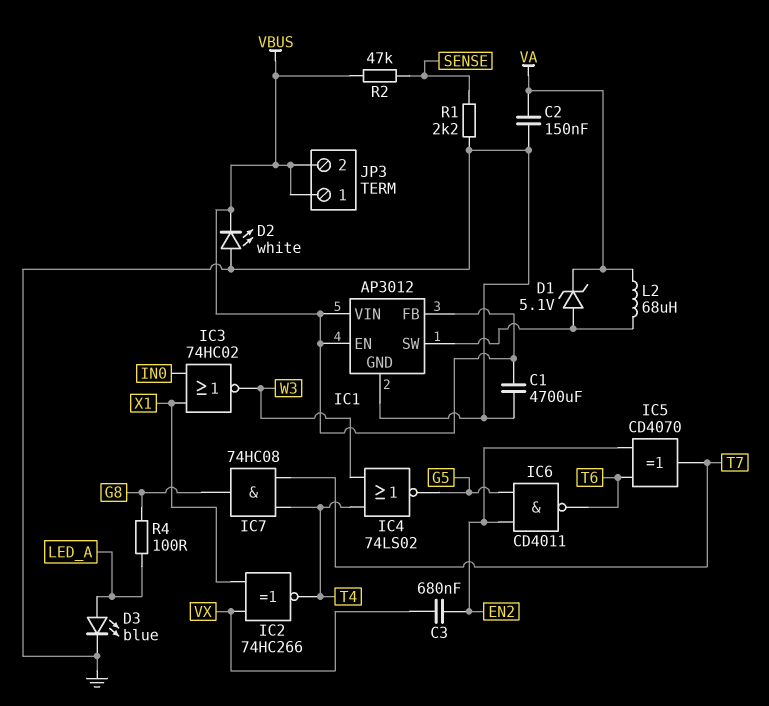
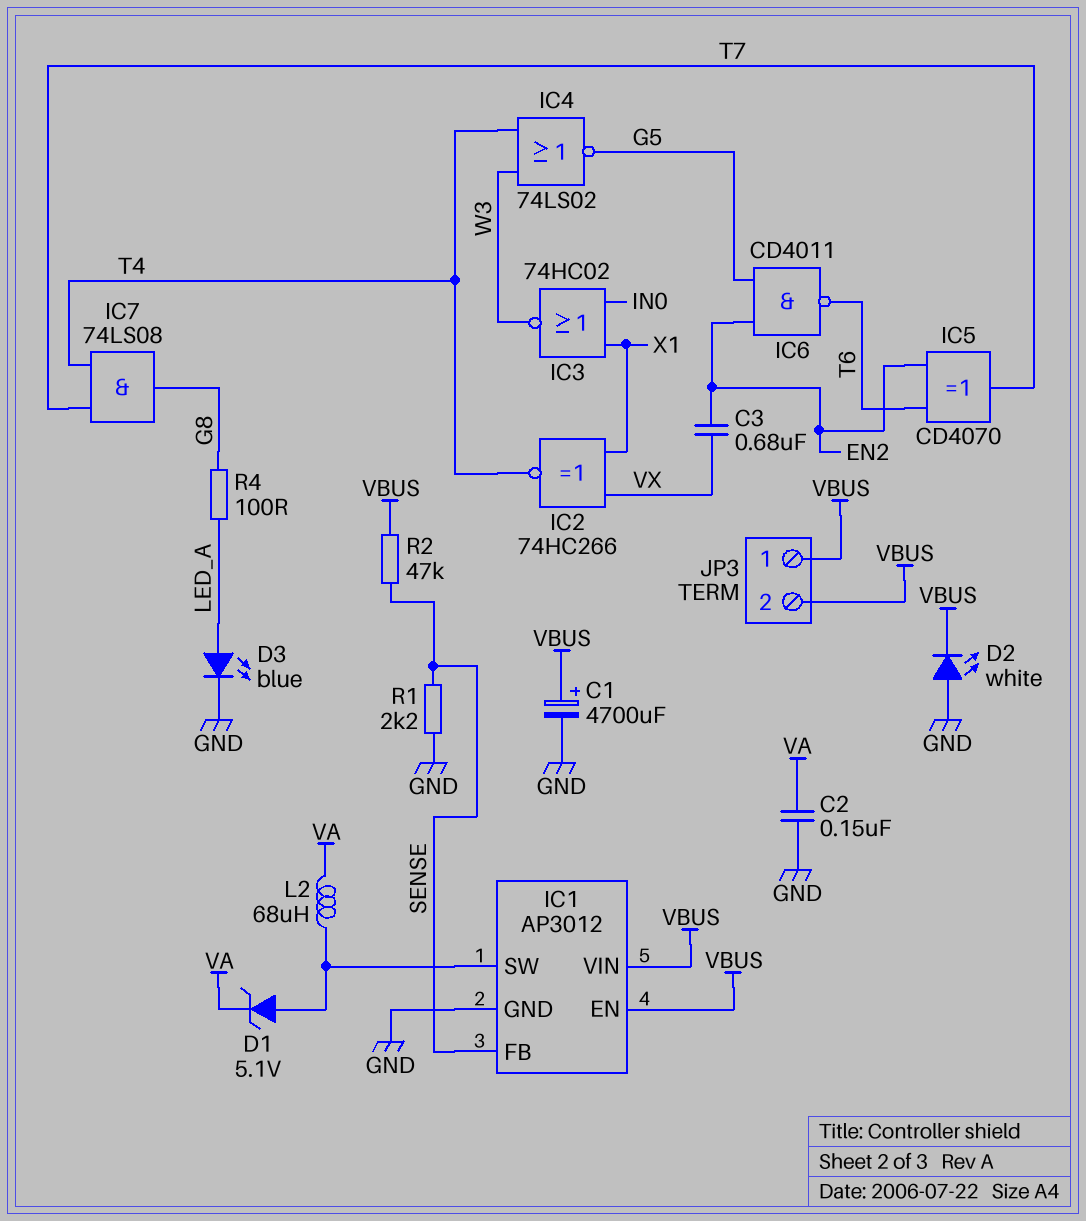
C1: 4700uF (GND, VBUS) -> 4700uF (plus VBUS, minus GND)
IC1 pin FB: VBUS -> SENSE
IC7: AND 74HC08 (in T4, in T7, out G8) -> AND 74LS08 (in T4, in T7, out G8)

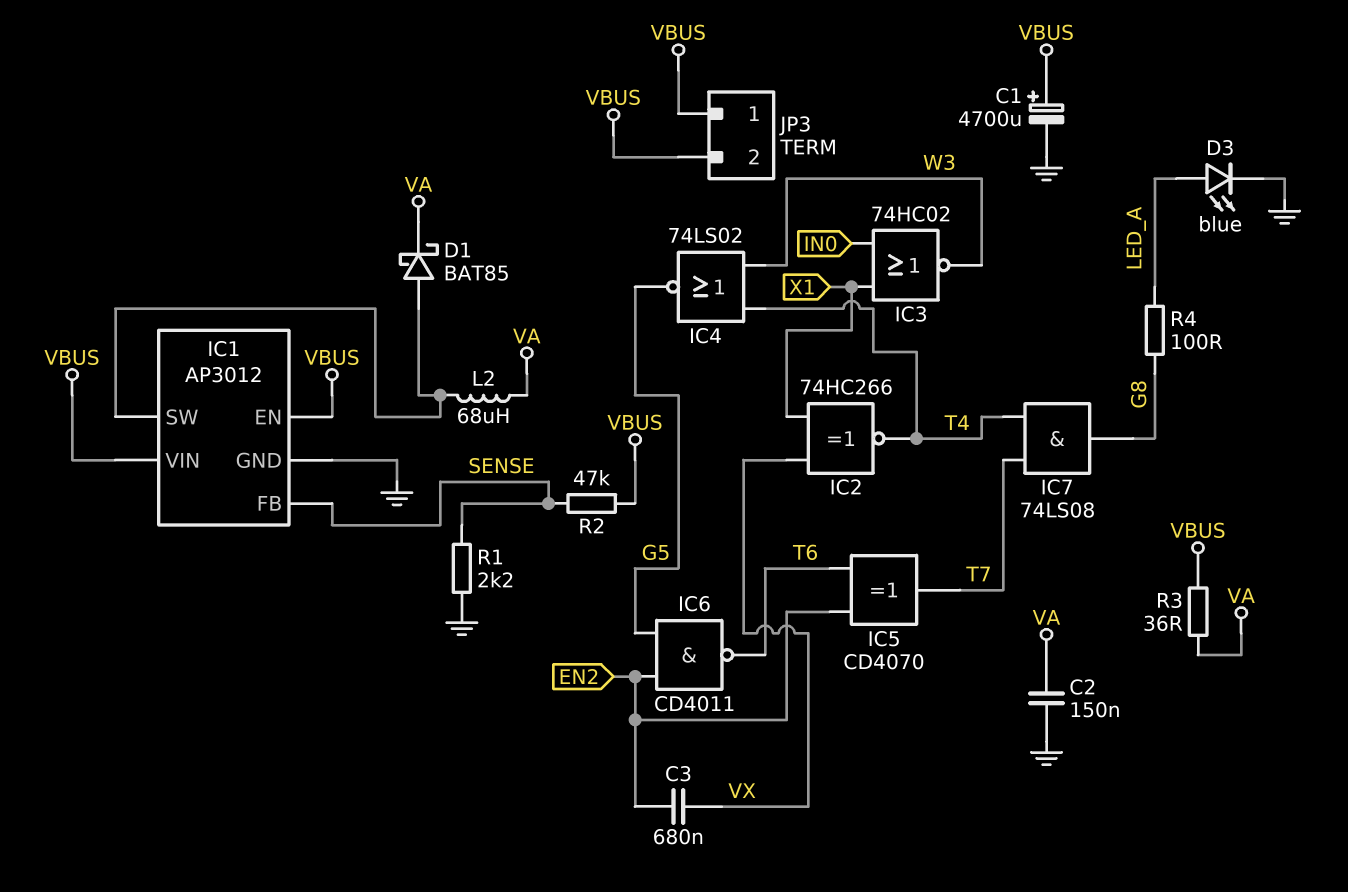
D1: zener 5.1V (A IC1/SW, K VA) -> schottky BAT85 (A IC1/SW, K VA)
D2: LED white (A GND, K VBUS) -> none
R3: none -> 36 (VA, VBUS)

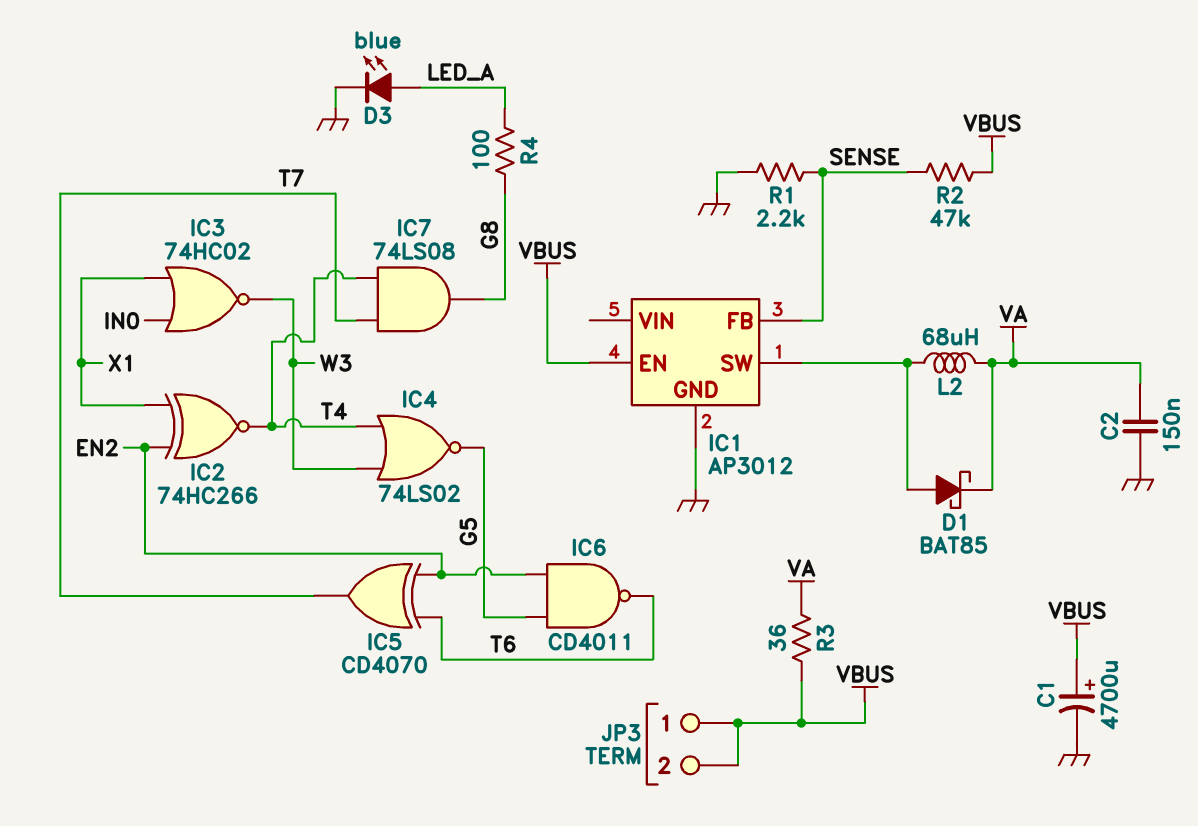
C3: 680nF (EN2, VX) -> none
IC1 pin VIN: VBUS -> none
IC2: XNOR 74HC266 (in VX, in X1, out T4) -> XNOR 74HC266 (in EN2, in X1, out T4)

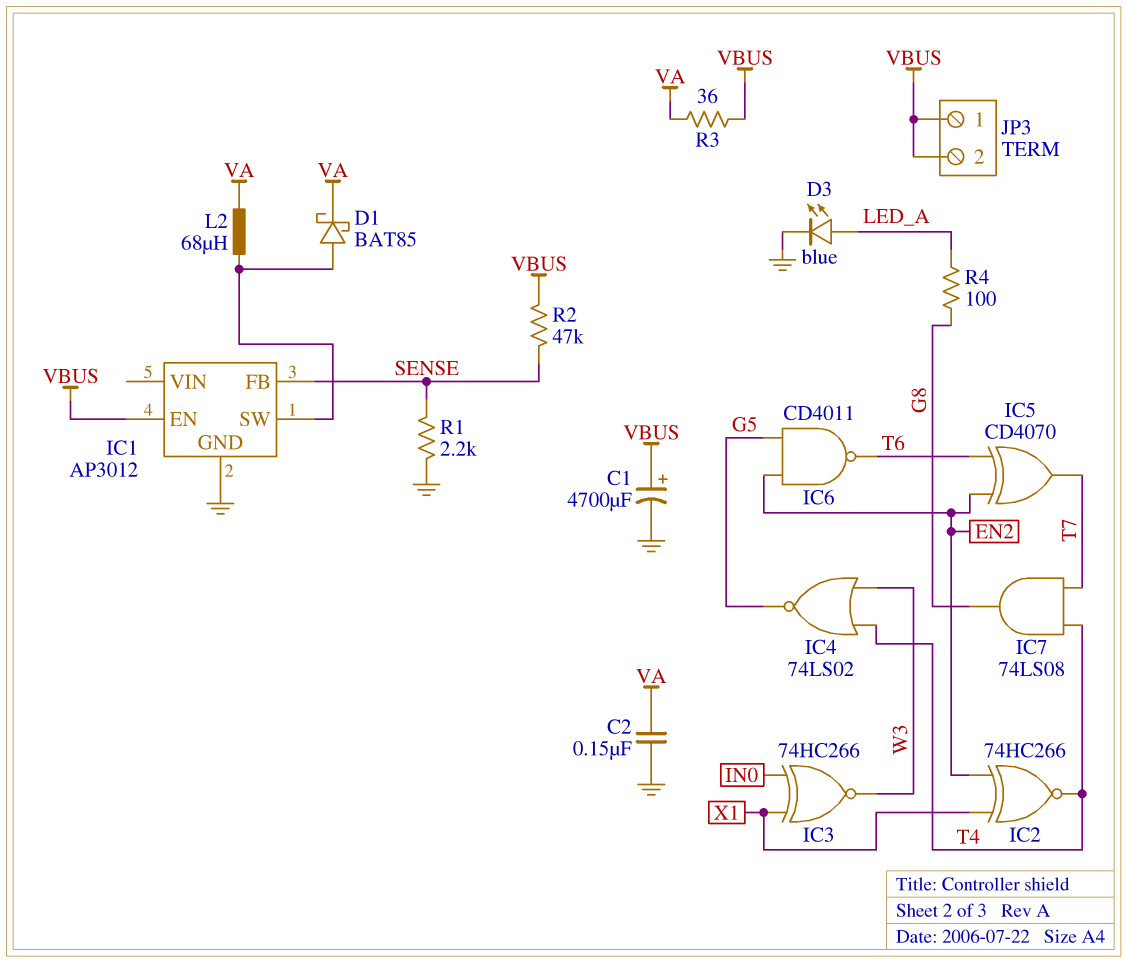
IC3: NOR 74HC02 (in IN0, in X1, out W3) -> XNOR 74HC266 (in IN0, in X1, out W3)

